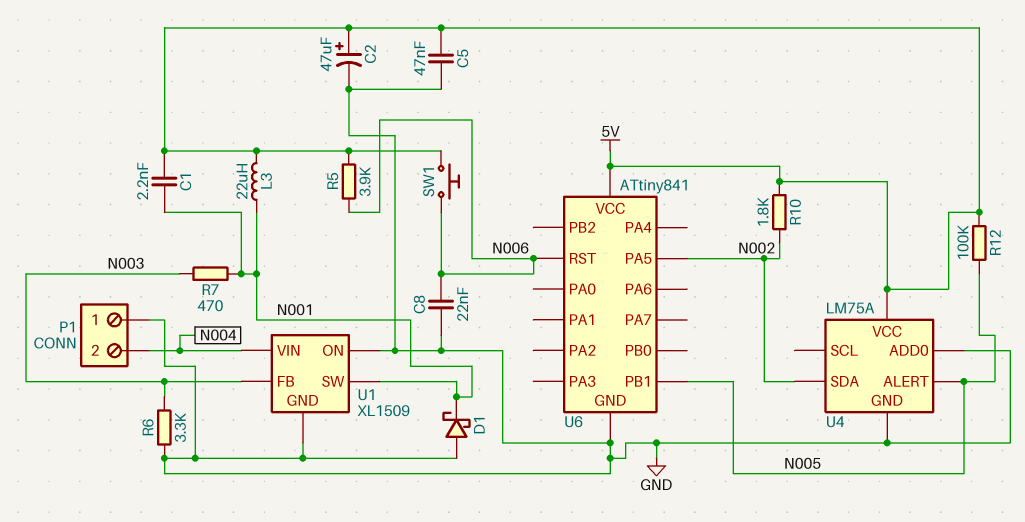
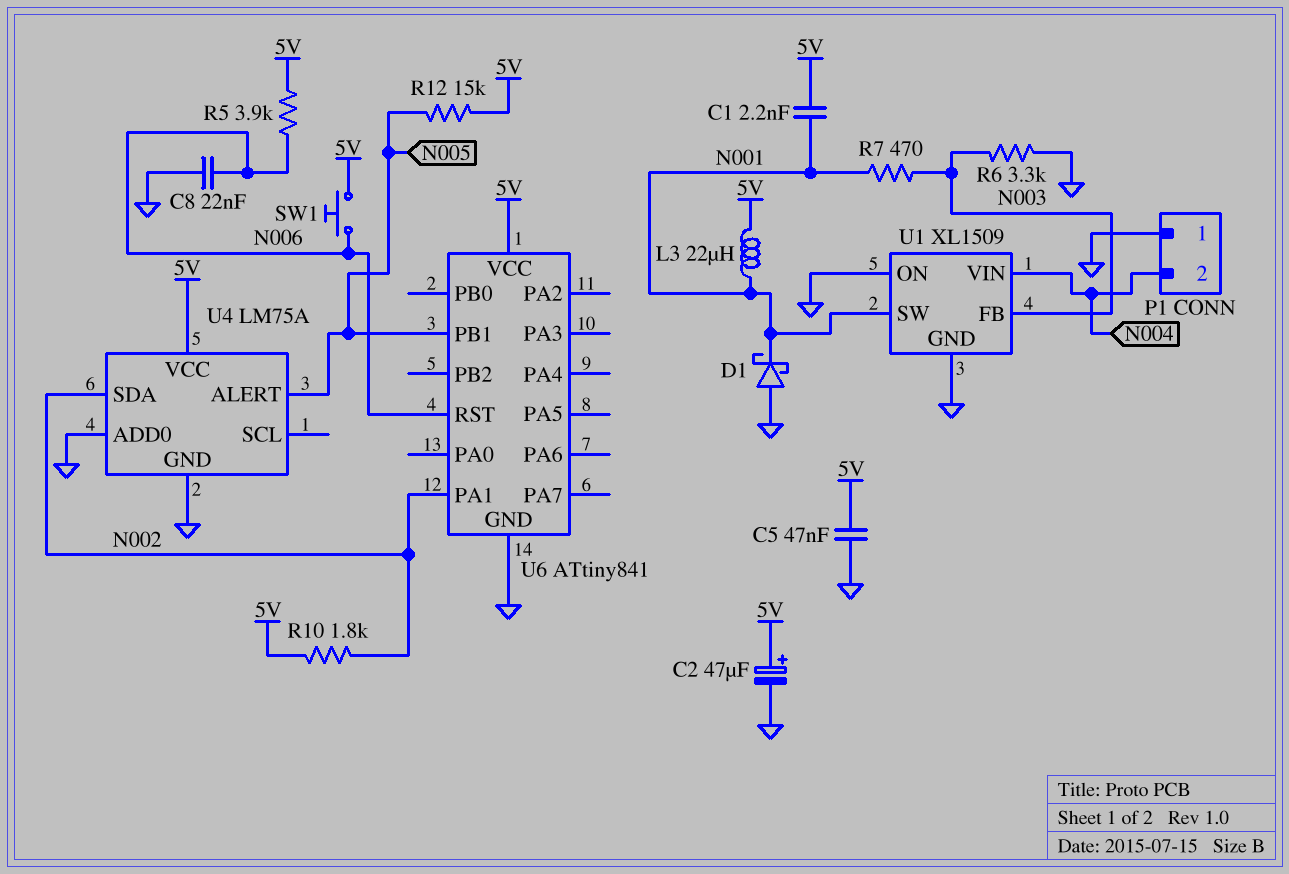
R12: 100k (5V, N005) -> 15k (5V, N005)
U6 pin PA1: none -> N002
U6 pin PA5: N002 -> none

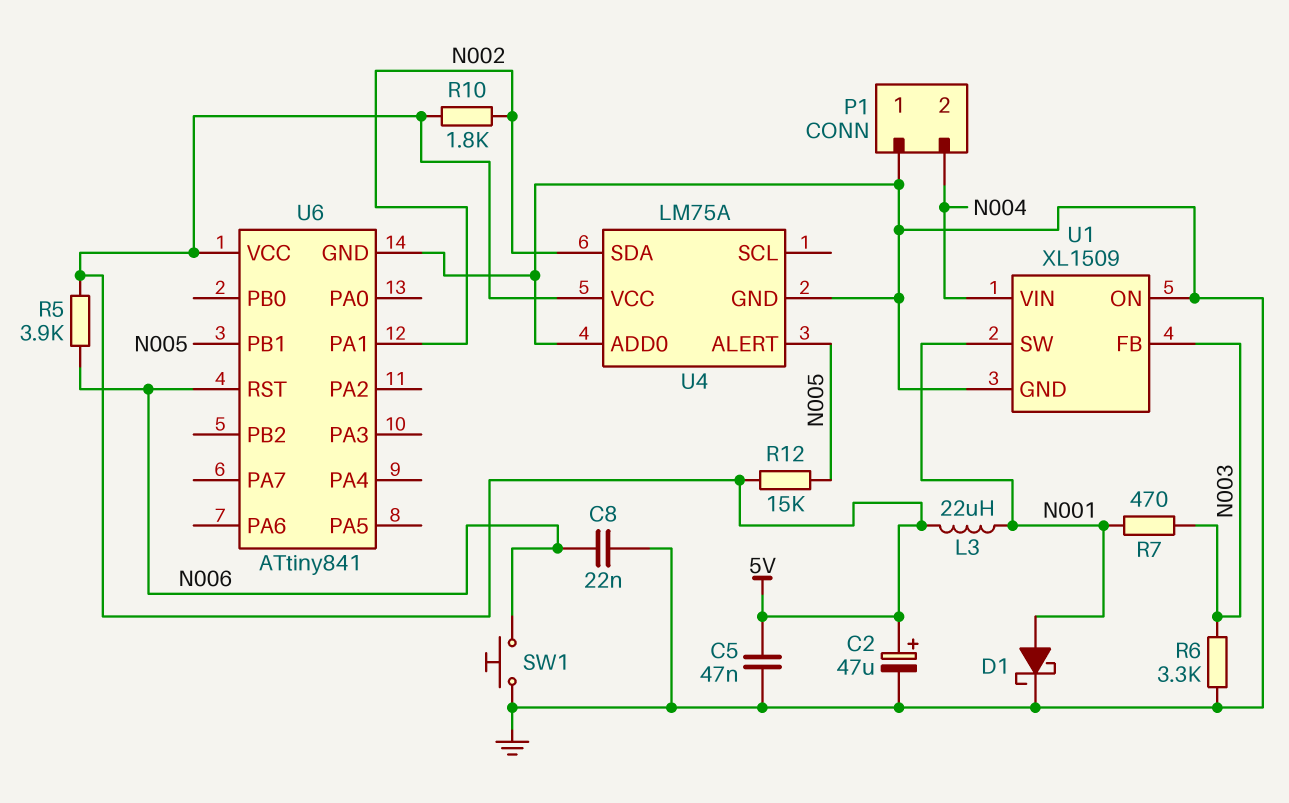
C1: 2.2nF (5V, N001) -> none
D1: schottky (A GND, K N001) -> schottky (A N001, K GND)
SW1: button (5V, N006) -> button (GND, N006)

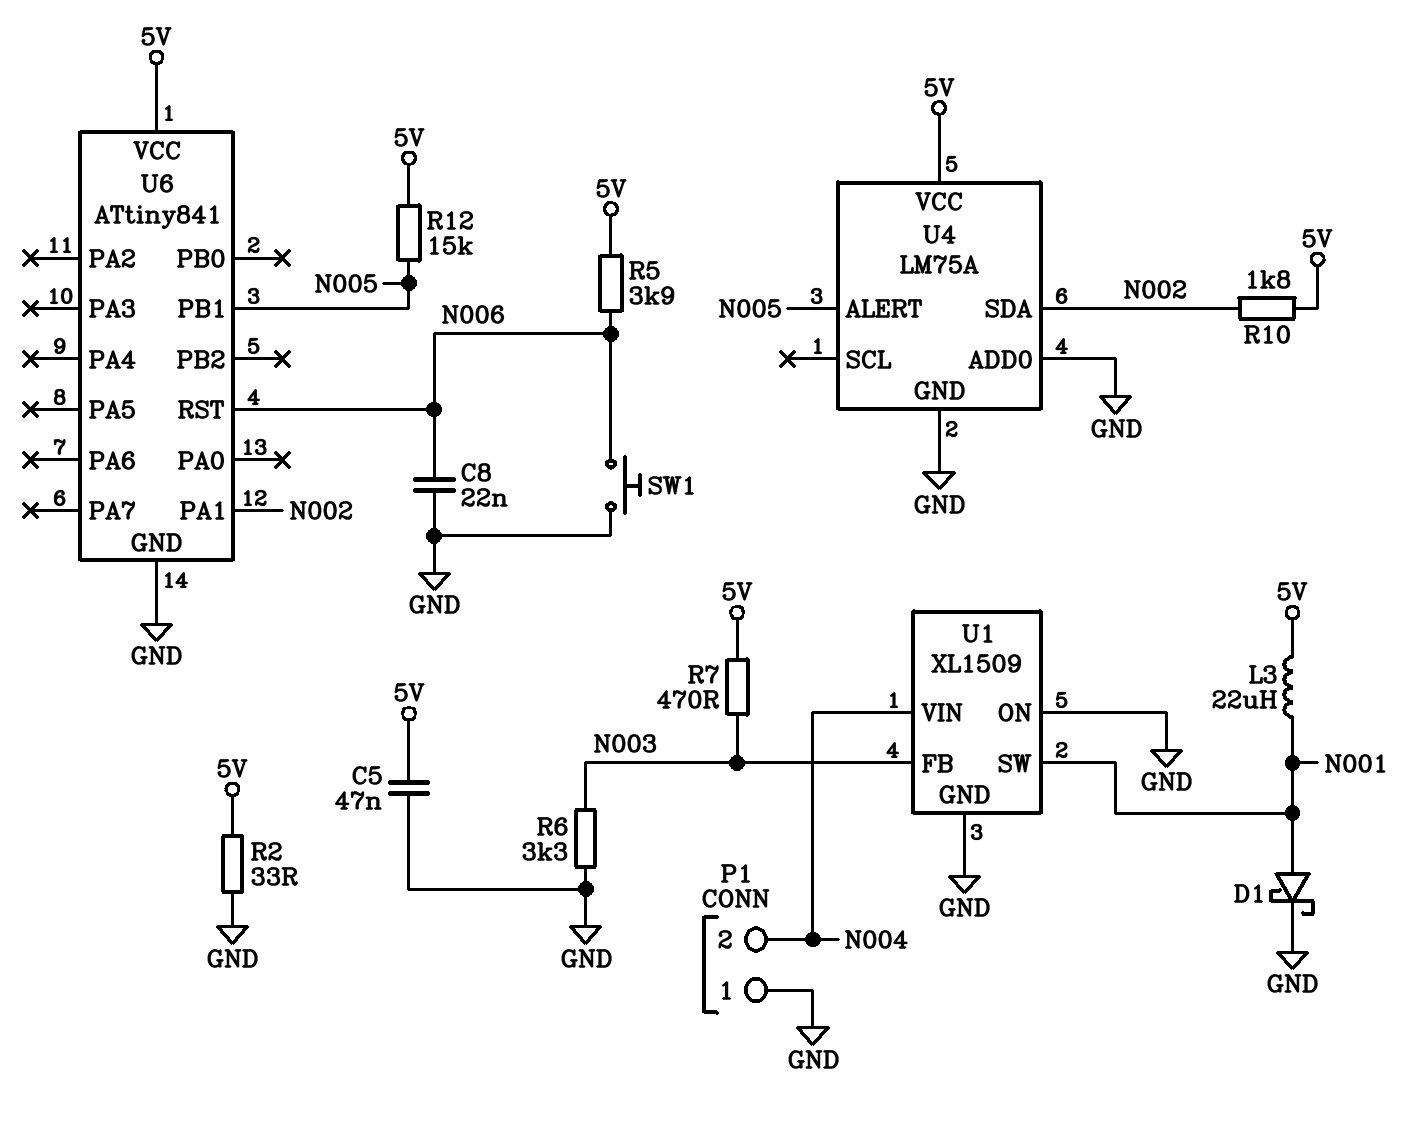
C2: 47uF (plus 5V, minus GND) -> none
R2: none -> 33 (5V, GND)
R7: 470 (N001, N003) -> 470 (5V, N003)

